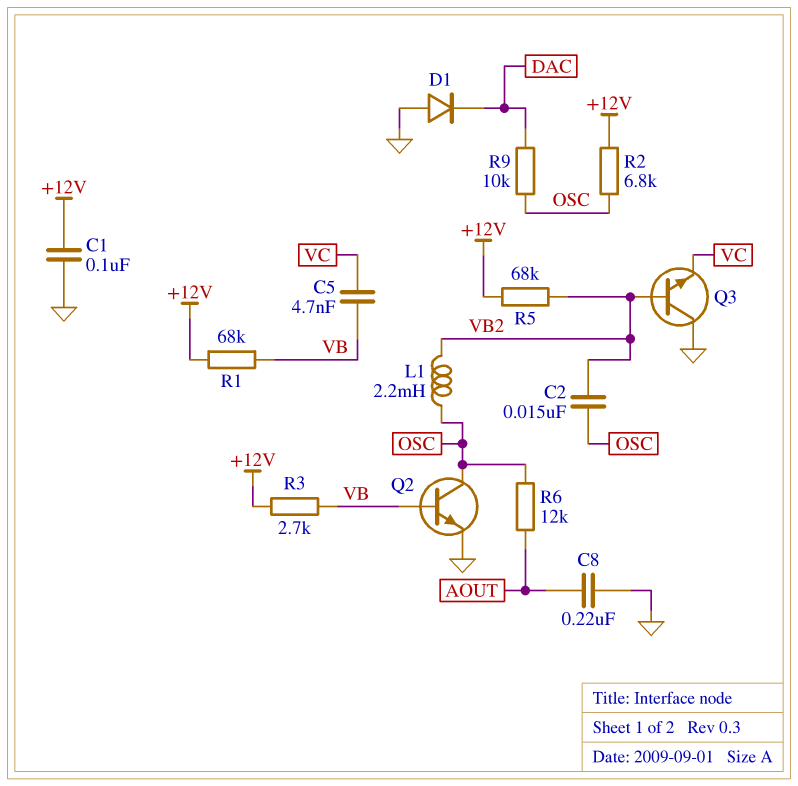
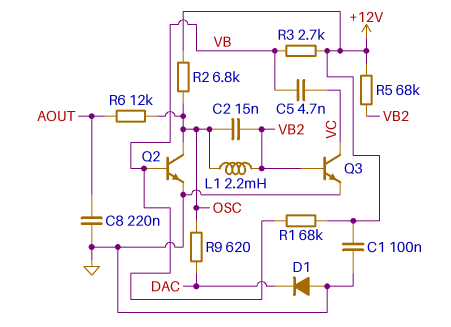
Q3: NPN (B VB2, C GND, E VC) -> NPN (B VB2, C VC, E GND)
R9: 10k (DAC, OSC) -> 620 (DAC, OSC)

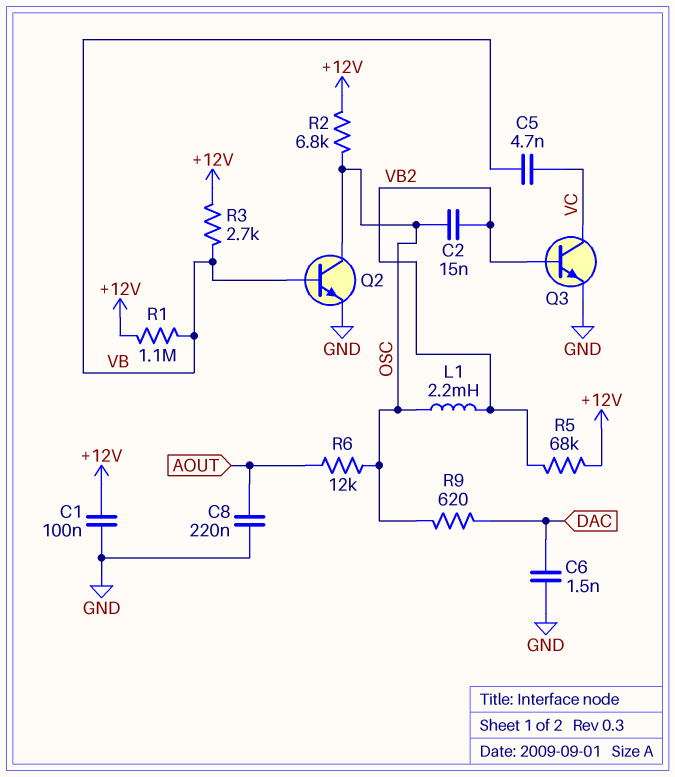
C6: none -> 1.5nF (DAC, GND)
D1: diode (A GND, K DAC) -> none
R1: 68k (+12V, VB) -> 1.1M (+12V, VB)

